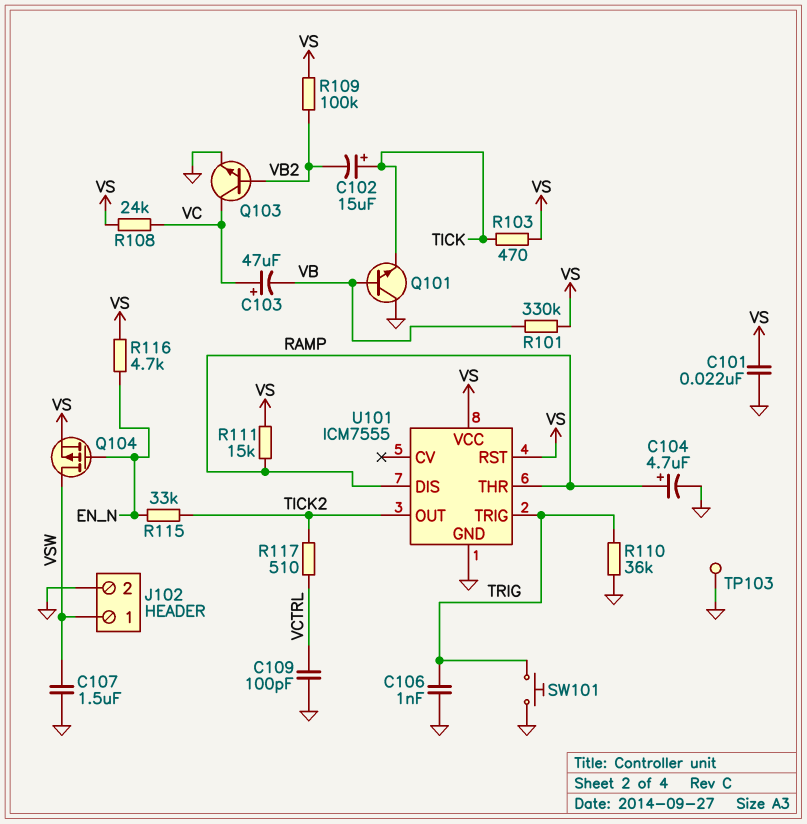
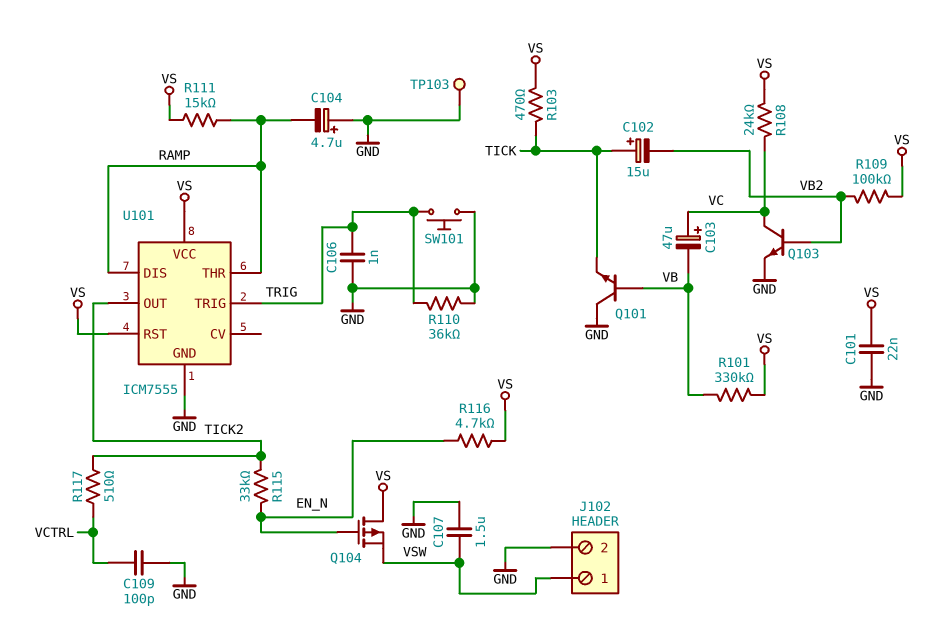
C104: 4.7uF (plus RAMP, minus GND) -> 4.7uF (plus GND, minus RAMP)
Q104: PMOS (G EN_N, D VSW, S VS) -> PMOS (G EN_N, D VS, S VSW)

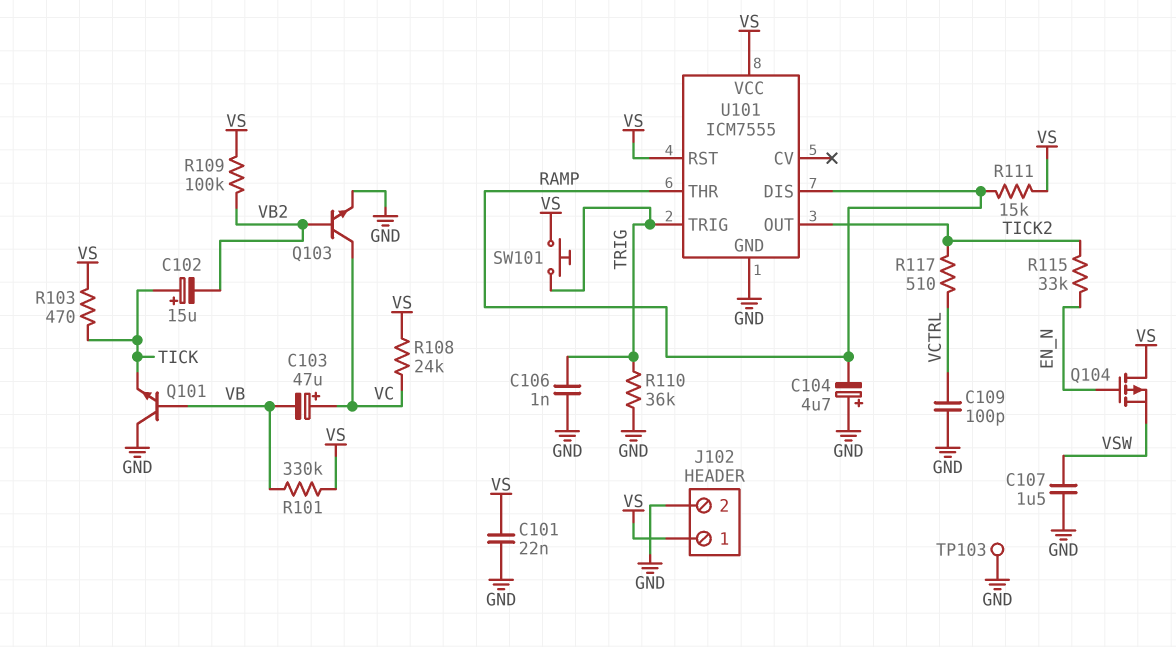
J102 pin 1: VSW -> VS
R116: 4.7k (EN_N, VS) -> none
SW101: button (GND, TRIG) -> button (TRIG, VS)

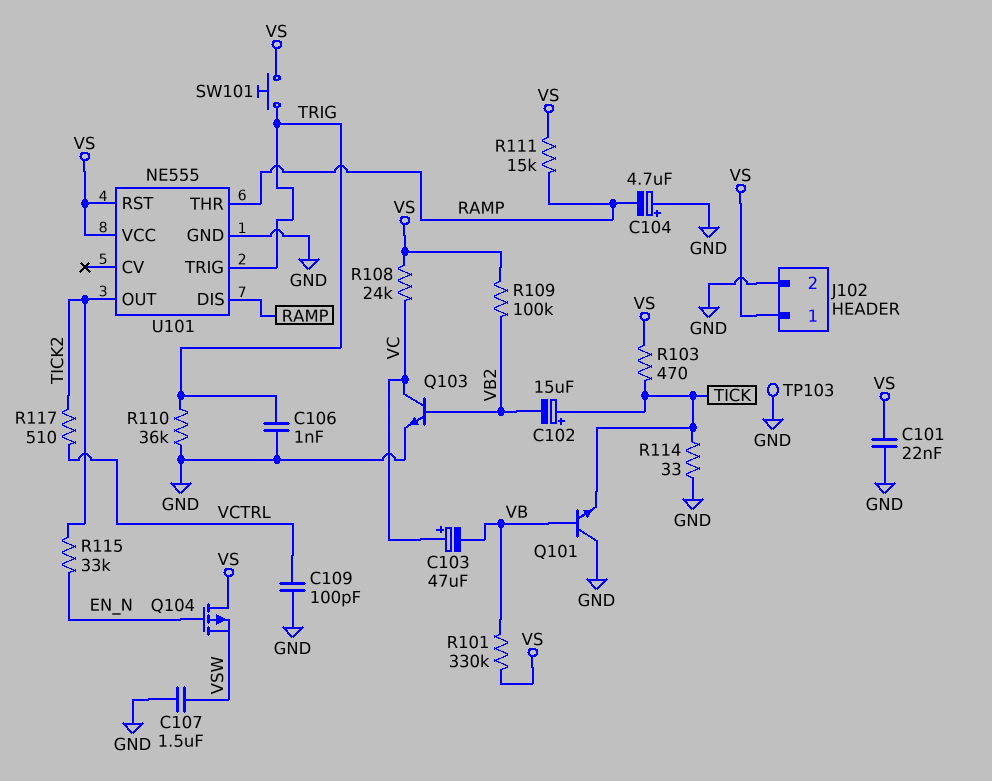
R114: none -> 33 (GND, TICK)
U101: ICM7555 -> NE555

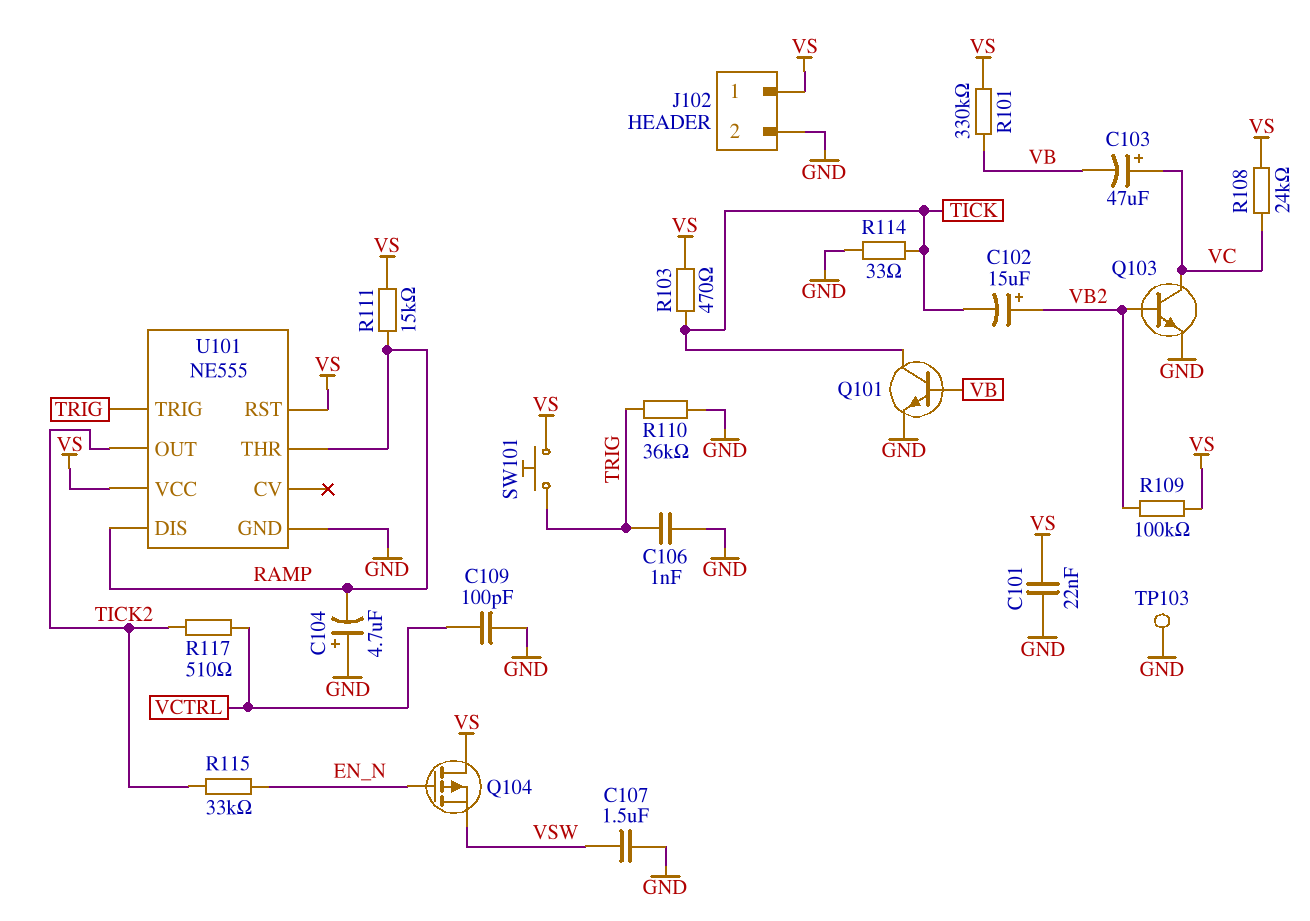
C102: 15uF (plus TICK, minus VB2) -> 15uF (plus VB2, minus TICK)
Q101: NPN (B VB, C GND, E TICK) -> NPN (B VB, C TICK, E GND)

